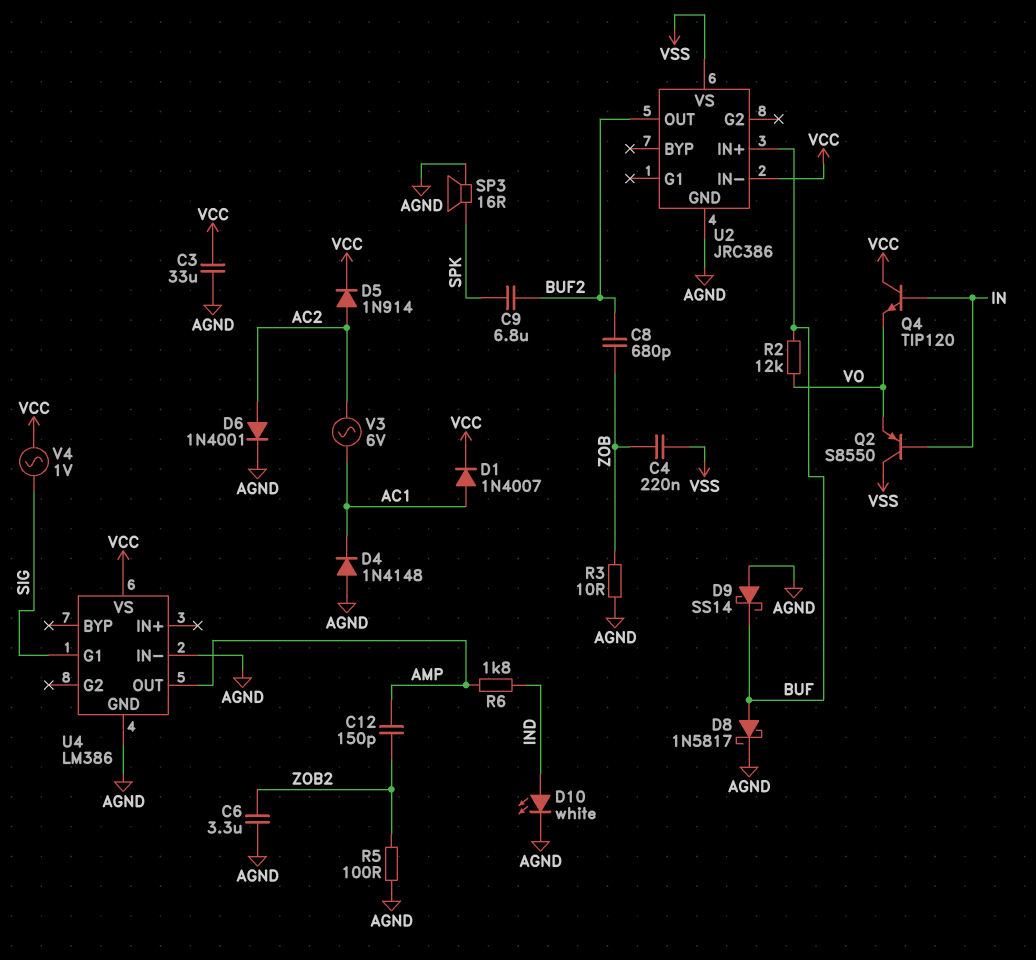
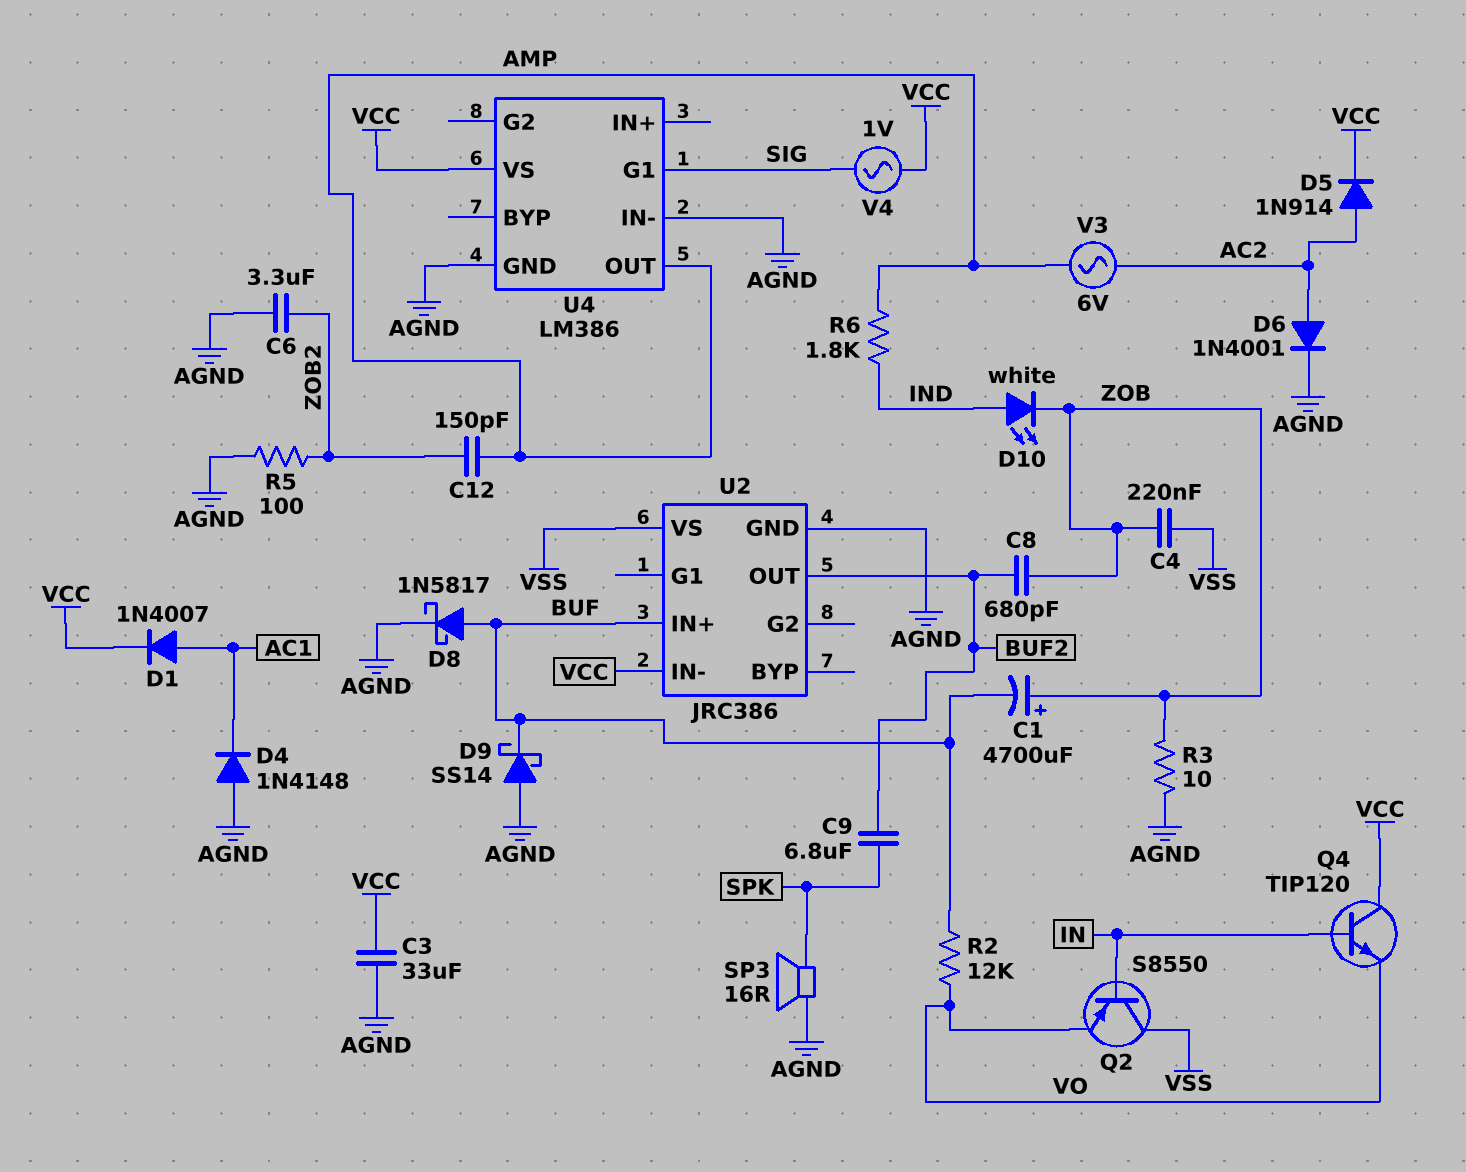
C1: none -> 4700uF (plus ZOB, minus BUF)
D10: LED white (A IND, K AGND) -> LED white (A IND, K ZOB)
V3: AC 6V (AC1, AC2) -> AC 6V (AC2, AMP)

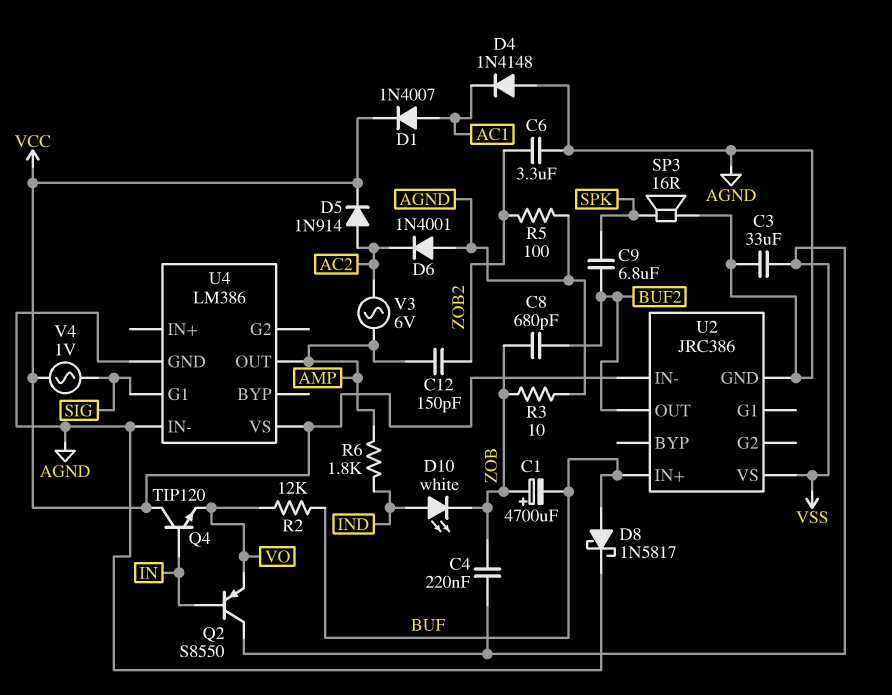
C3: 33uF (AGND, VCC) -> 33uF (AGND, VSS)
D6: diode 1N4001 (A AC2, K AGND) -> diode 1N4001 (A AGND, K AC2)
D9: schottky SS14 (A AGND, K BUF) -> none

